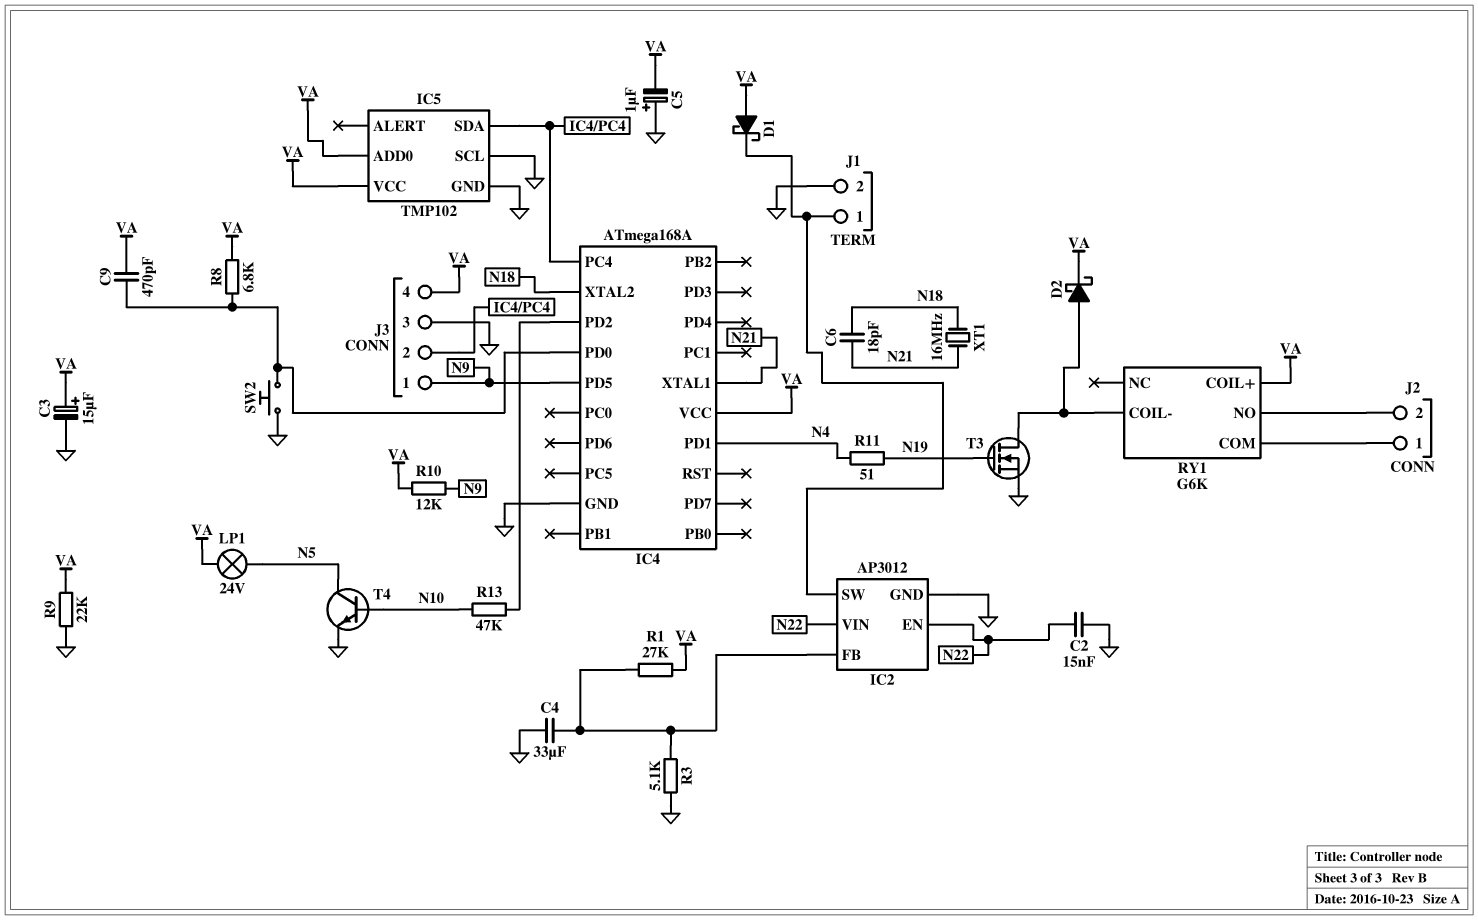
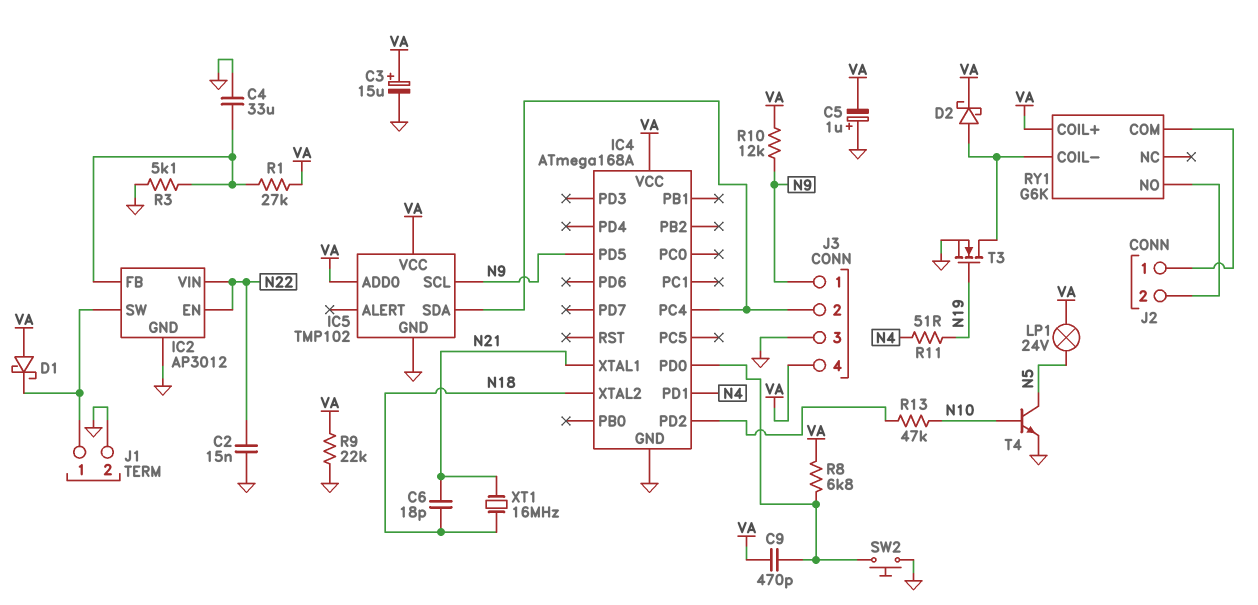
IC5 pin SCL: GND -> N9

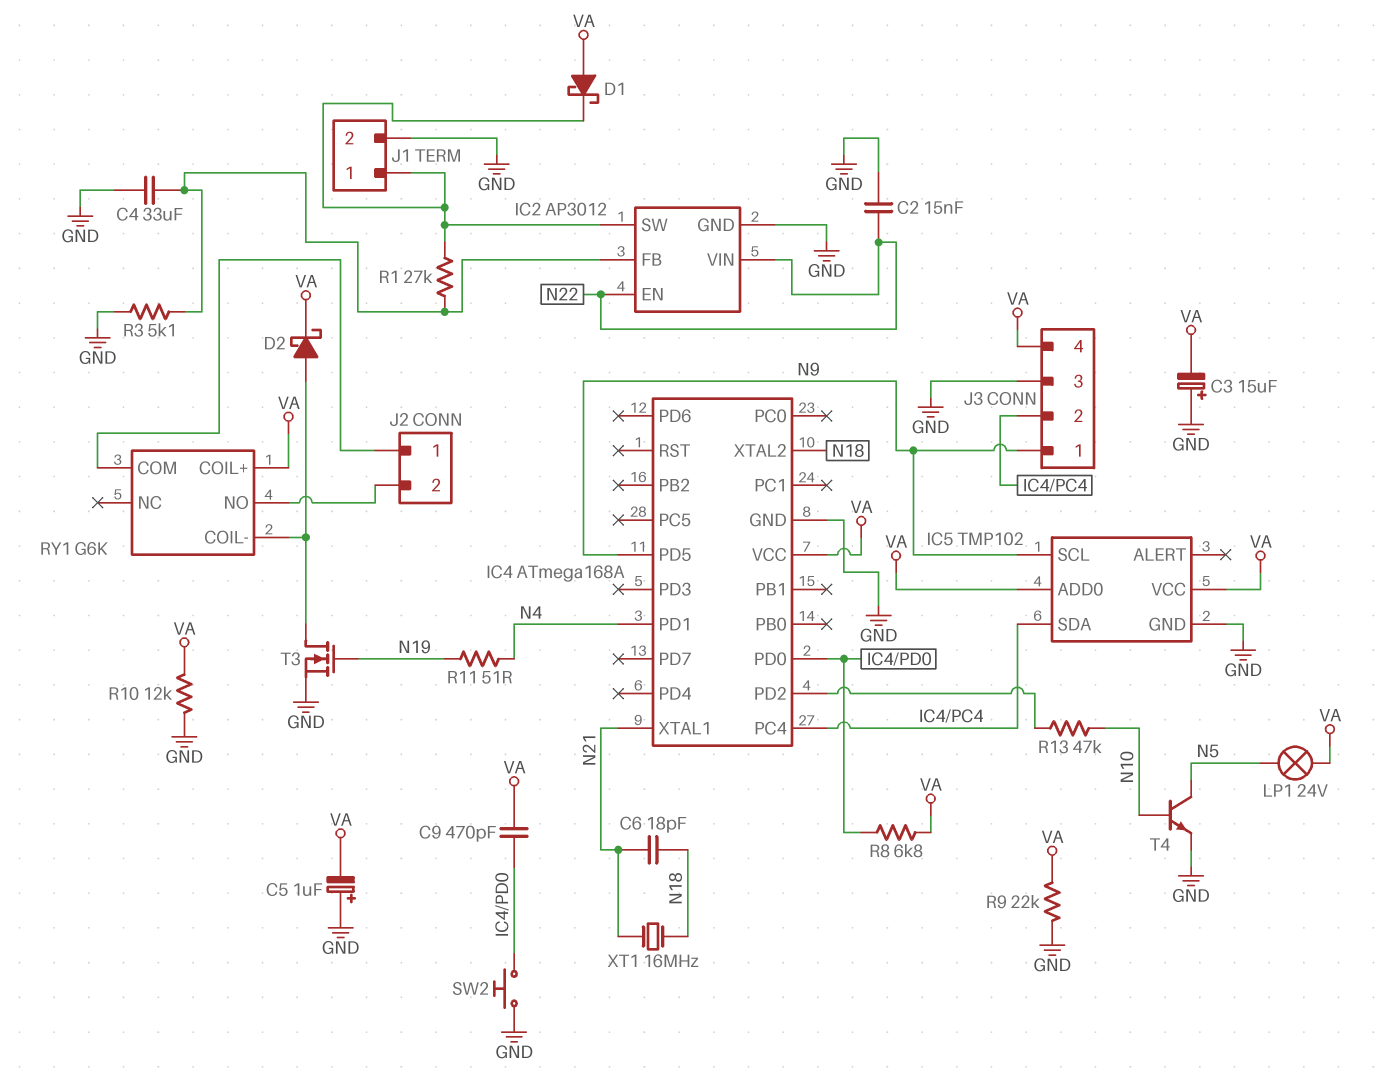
C3: 15uF (plus VA, minus GND) -> 15uF (plus GND, minus VA)
R1: 27k (IC2/FB, VA) -> 27k (IC2/FB, IC2/SW)
R10: 12k (N9, VA) -> 12k (GND, VA)

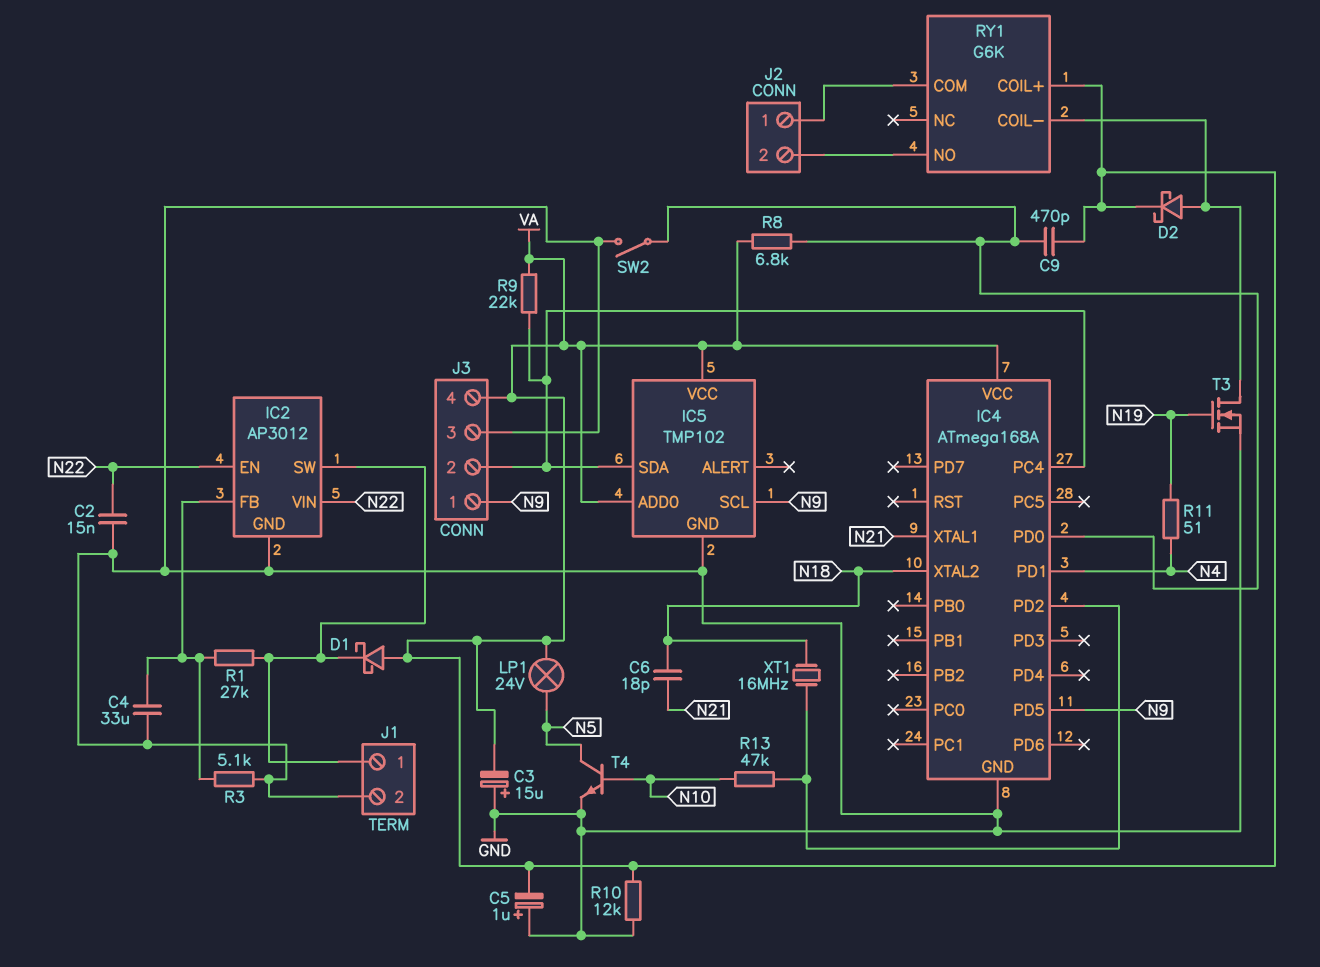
R9: 22k (GND, VA) -> 22k (IC4/PC4, VA)
SW2: button (GND, IC4/PD0) -> switch (GND, IC4/PD0)
XT1: 16MHz (N18, N21) -> 16MHz (IC4/PD2, N18)

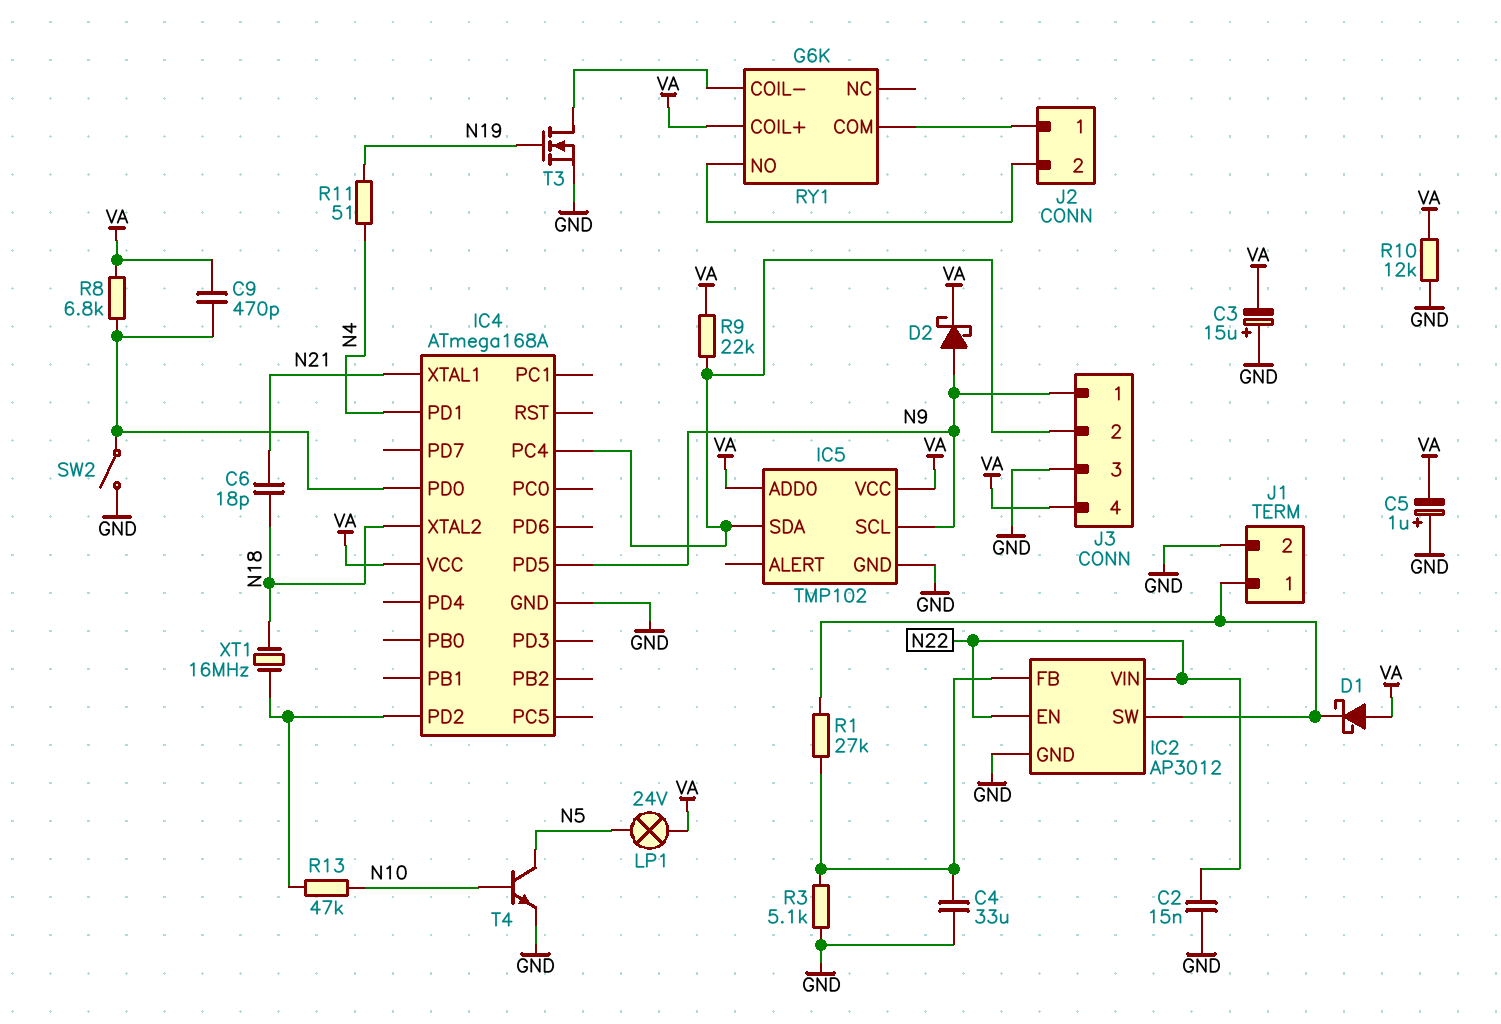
D2: schottky (A RY1/COIL-, K VA) -> schottky (A N9, K VA)

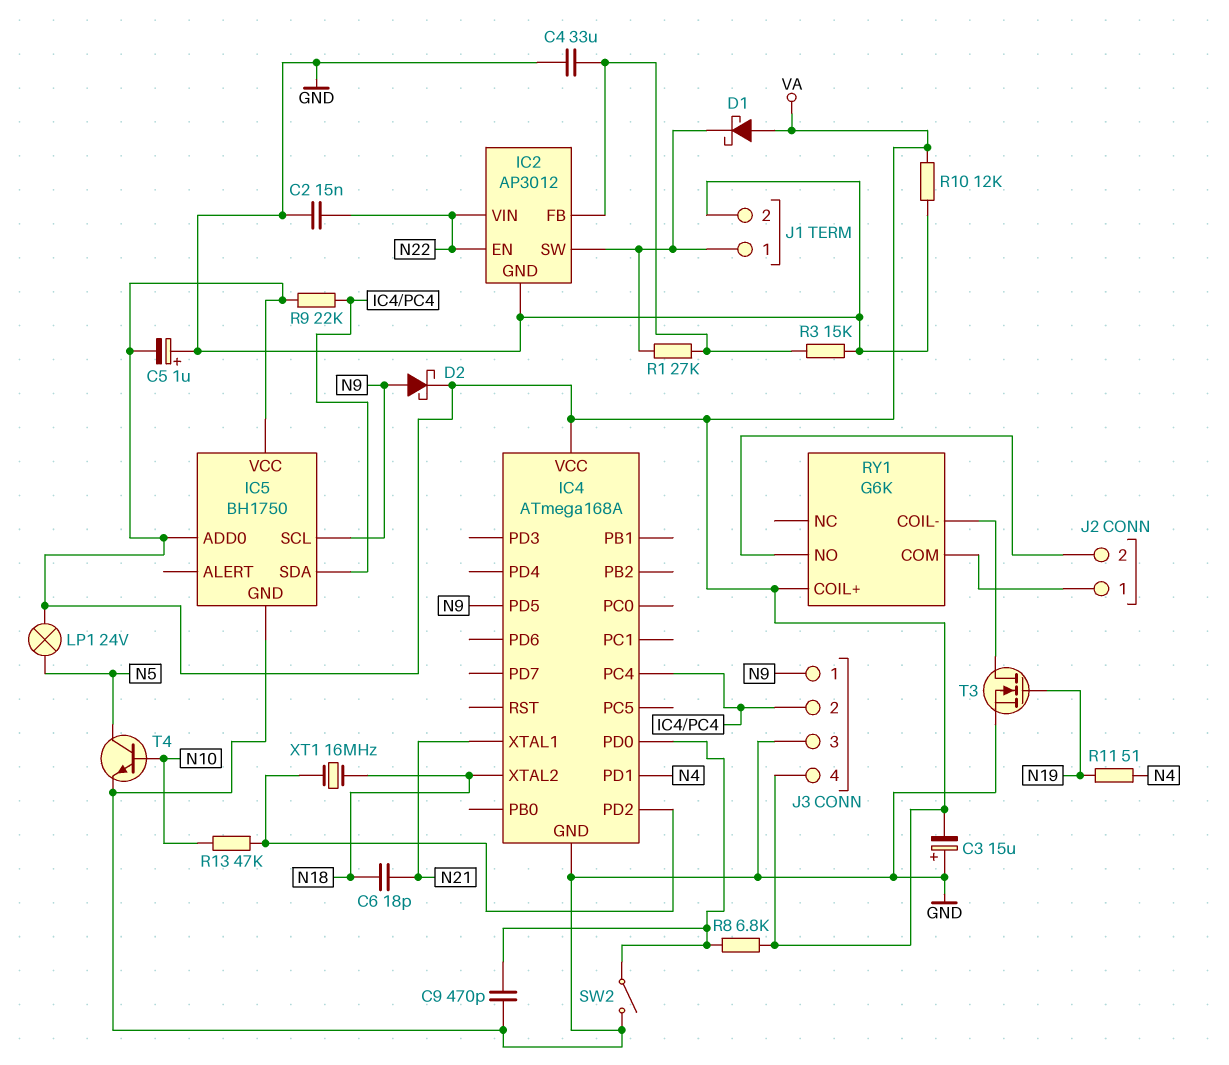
C9: 470pF (IC4/PD0, VA) -> 470pF (GND, IC4/PD0)
IC5: TMP102 -> BH1750
R3: 5.1k (GND, IC2/FB) -> 15k (GND, IC2/FB)

